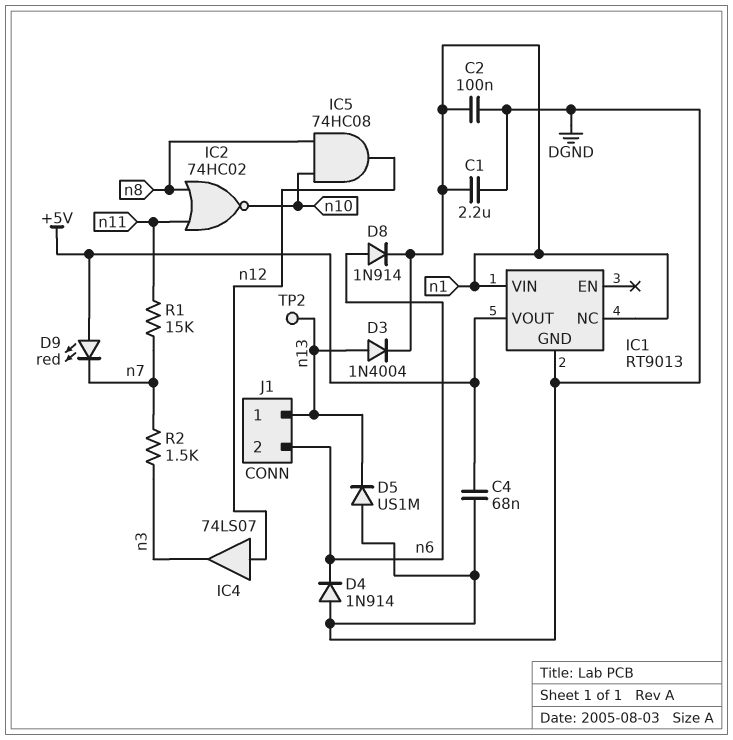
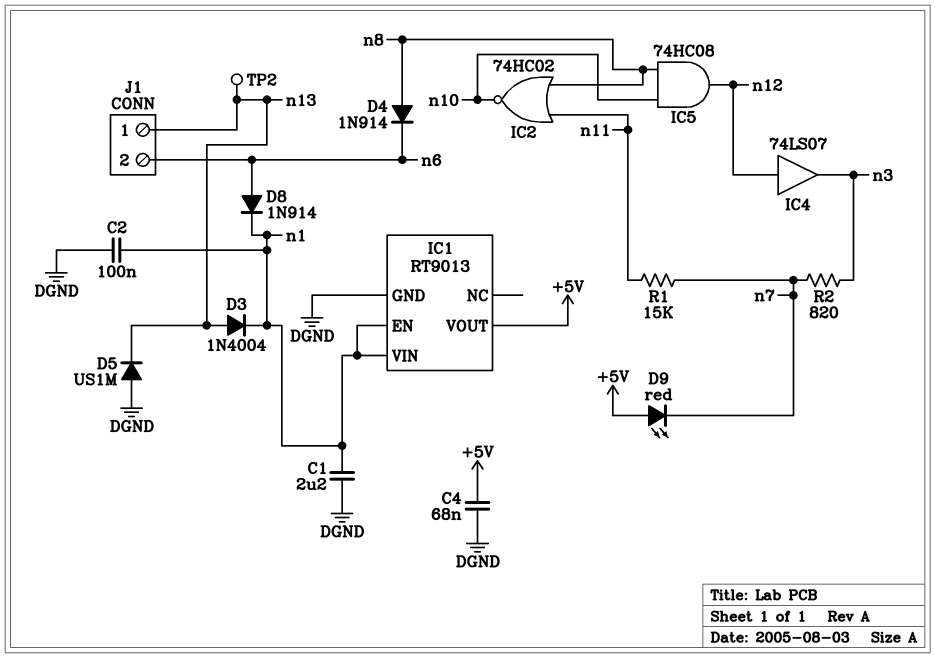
D4: diode 1N914 (A DGND, K n6) -> diode 1N914 (A n8, K n6)
IC1 pin EN: none -> n1
IC1 pin NC: n1 -> none
R2: 1.5k (n3, n7) -> 820 (n3, n7)

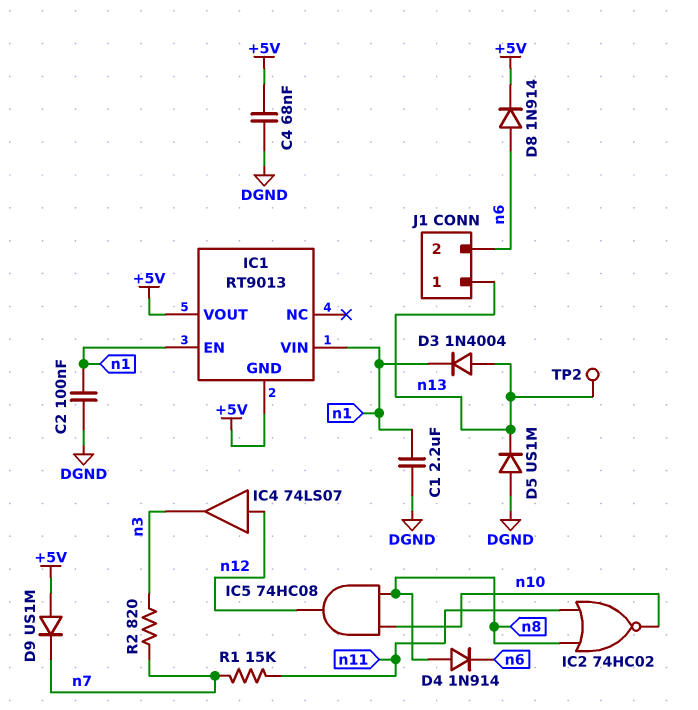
D8: diode 1N914 (A n6, K n1) -> diode 1N914 (A n6, K +5V)
D9: LED red (A +5V, K n7) -> diode US1M (A +5V, K n7)
IC1 pin GND: DGND -> +5V

